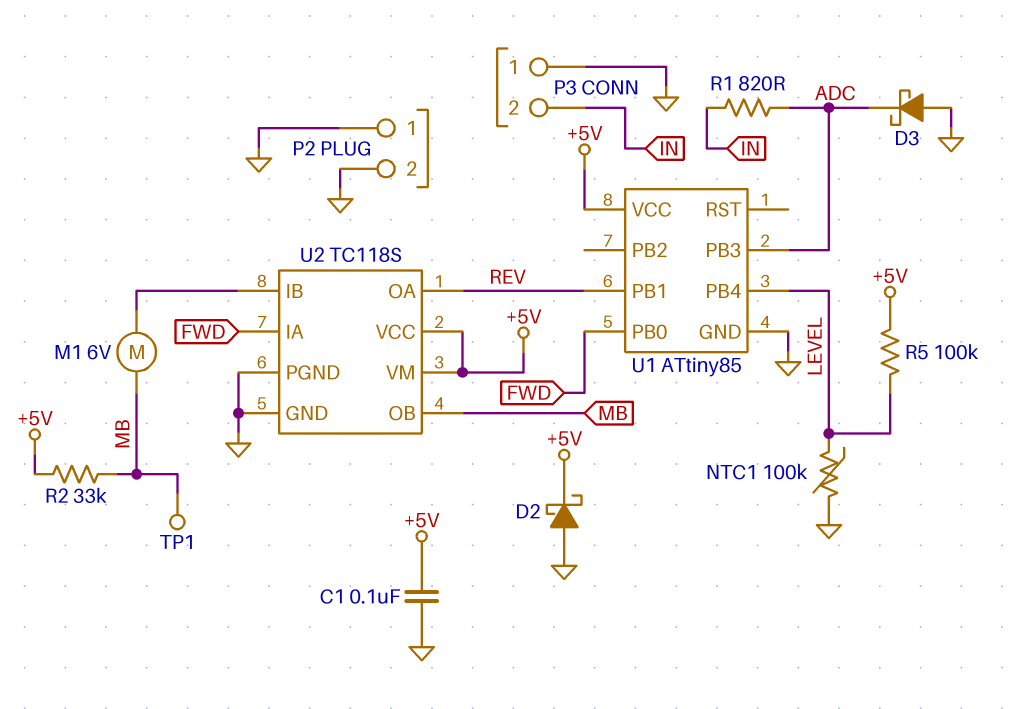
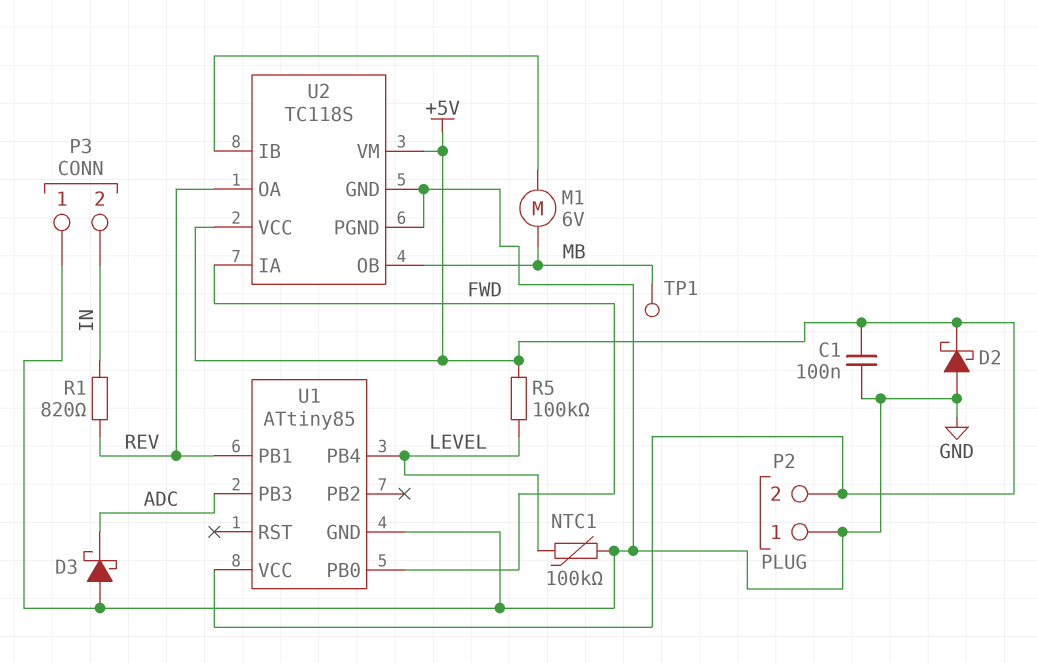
P2 pin 2: GND -> +5V
R1: 820 (ADC, IN) -> 820 (IN, REV)
R2: 33k (+5V, MB) -> none

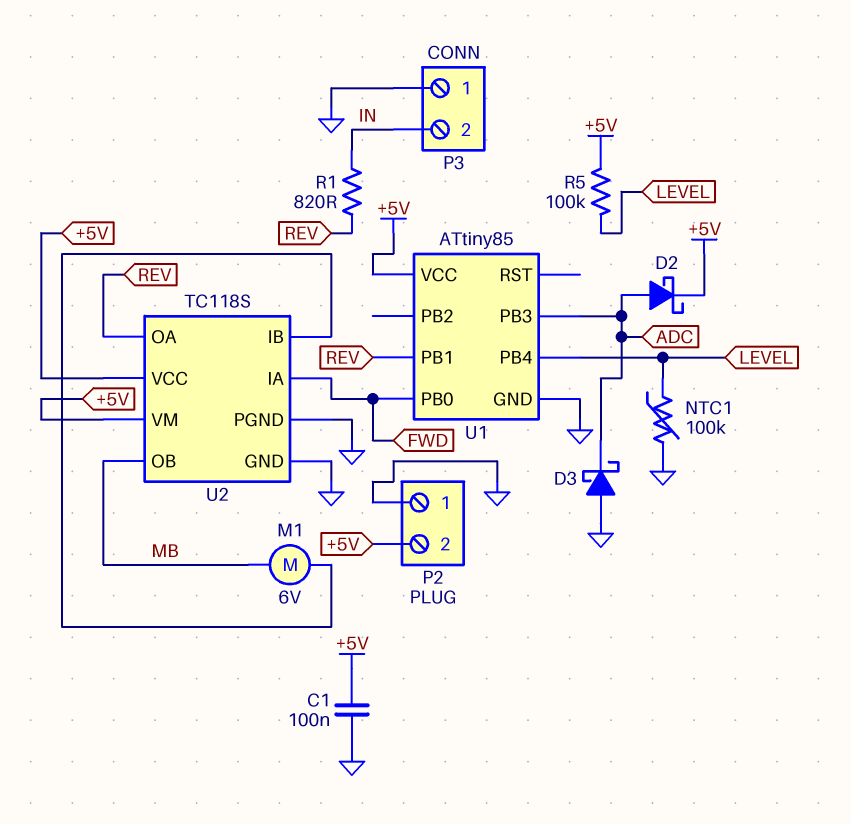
D2: schottky (A GND, K +5V) -> schottky (A ADC, K +5V)
TP1: test point (MB) -> none

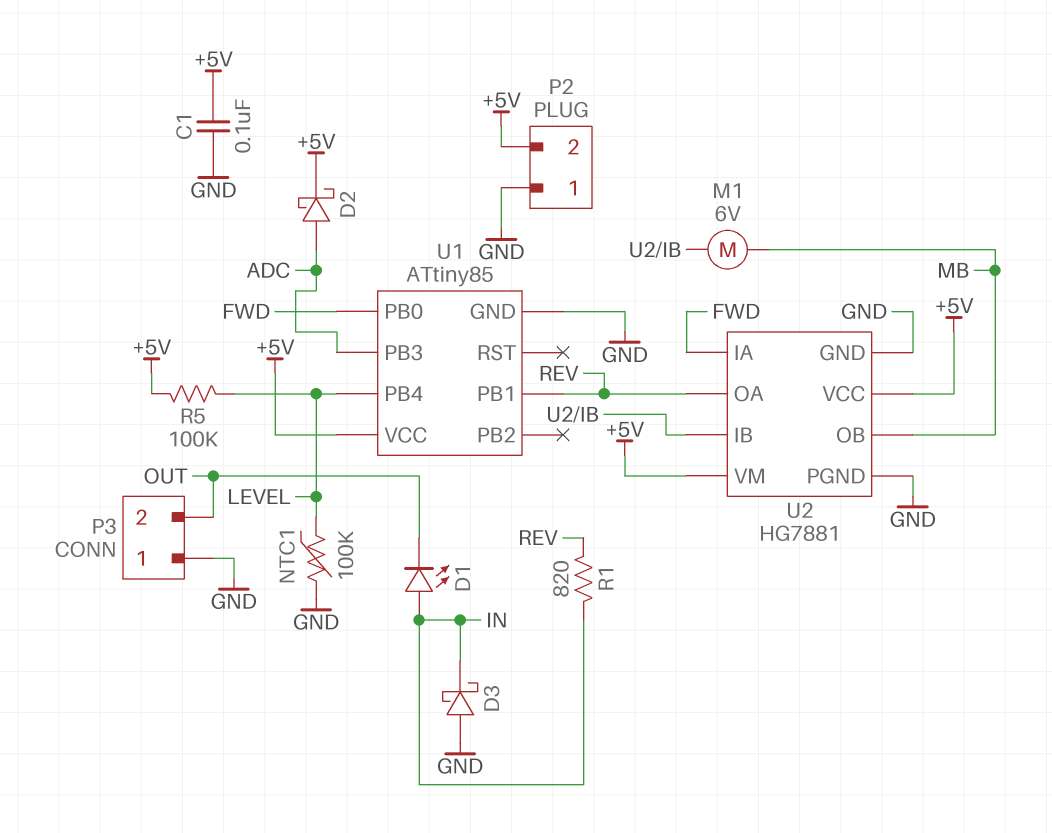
D1: none -> LED (A IN, K OUT)
D3: schottky (A GND, K ADC) -> schottky (A GND, K IN)
P3 pin 2: IN -> OUT
U2: TC118S -> HG7881

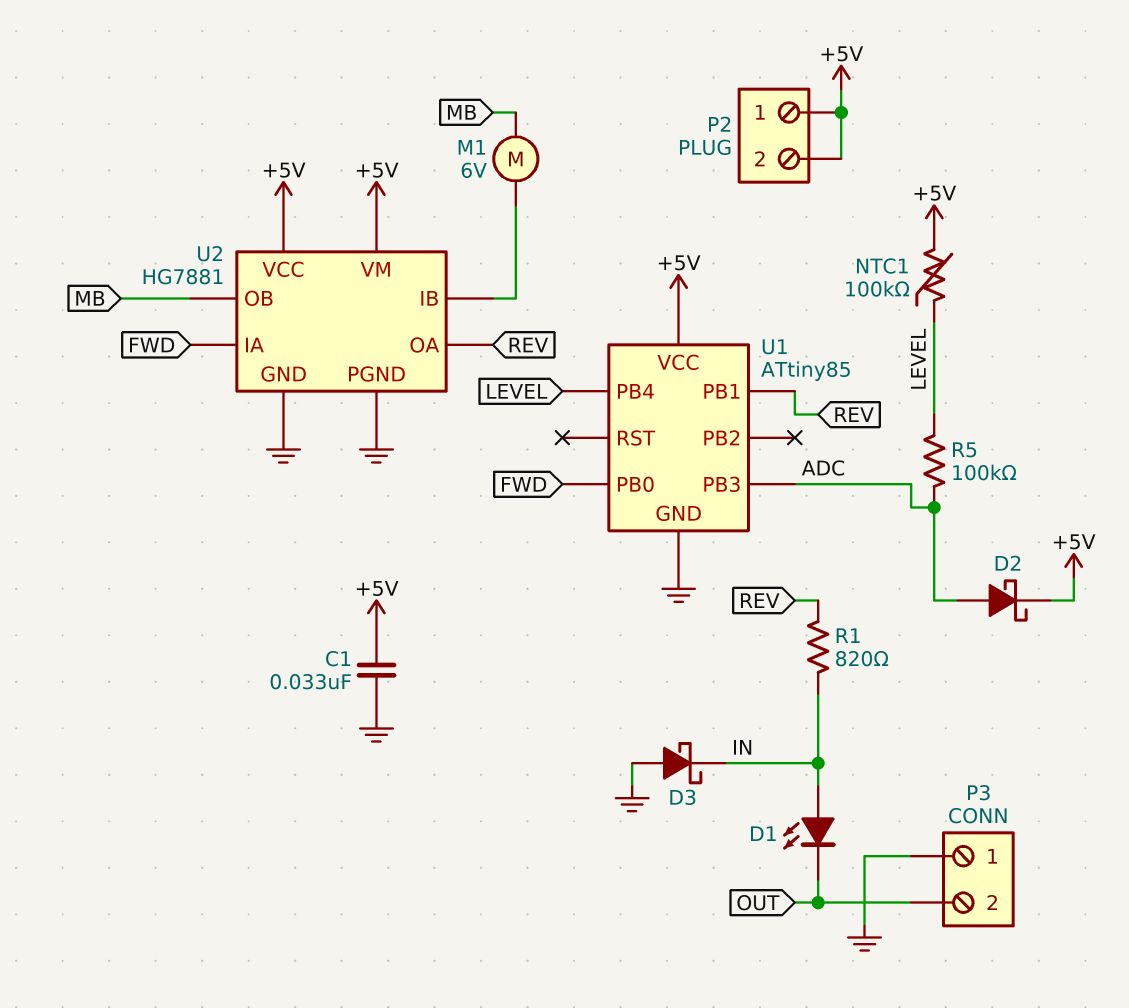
C1: 100nF (+5V, GND) -> 33nF (+5V, GND)
NTC1: 100k (GND, LEVEL) -> 100k (+5V, LEVEL)
P2 pin 1: GND -> +5V
R5: 100k (+5V, LEVEL) -> 100k (ADC, LEVEL)

